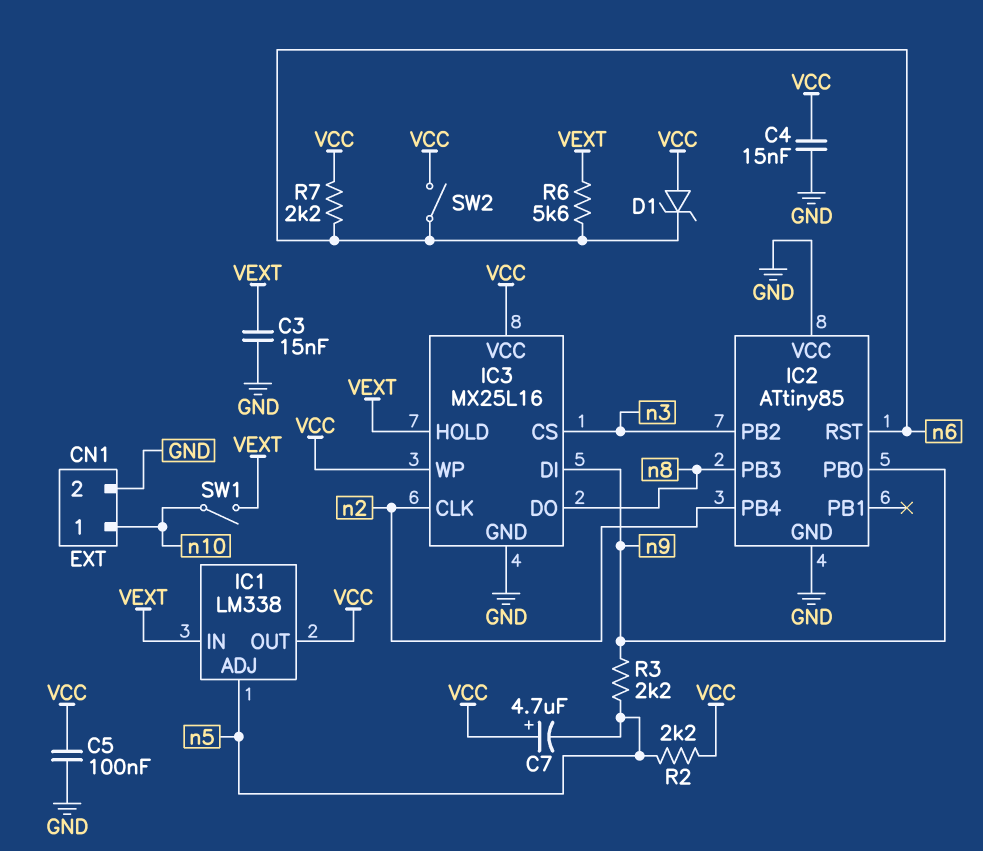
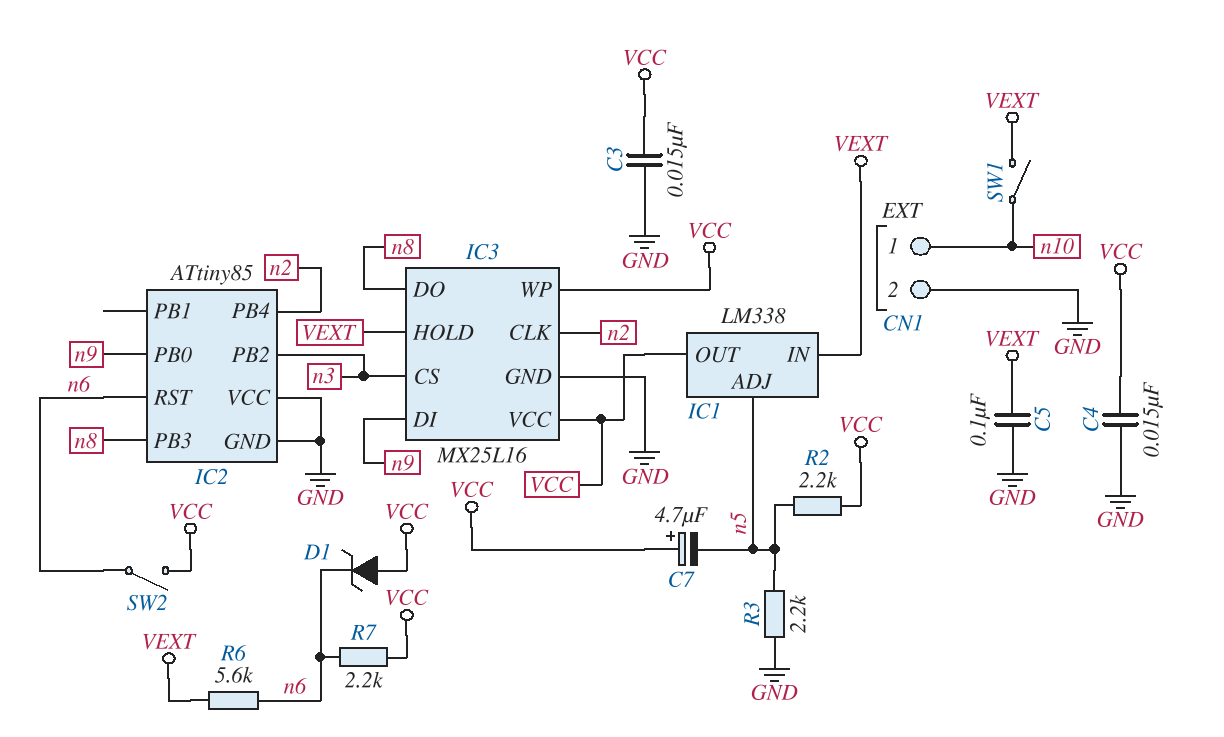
C3: 15nF (GND, VEXT) -> 15nF (GND, VCC)
C5: 100nF (GND, VCC) -> 100nF (GND, VEXT)
R3: 2.2k (n5, n9) -> 2.2k (GND, n5)

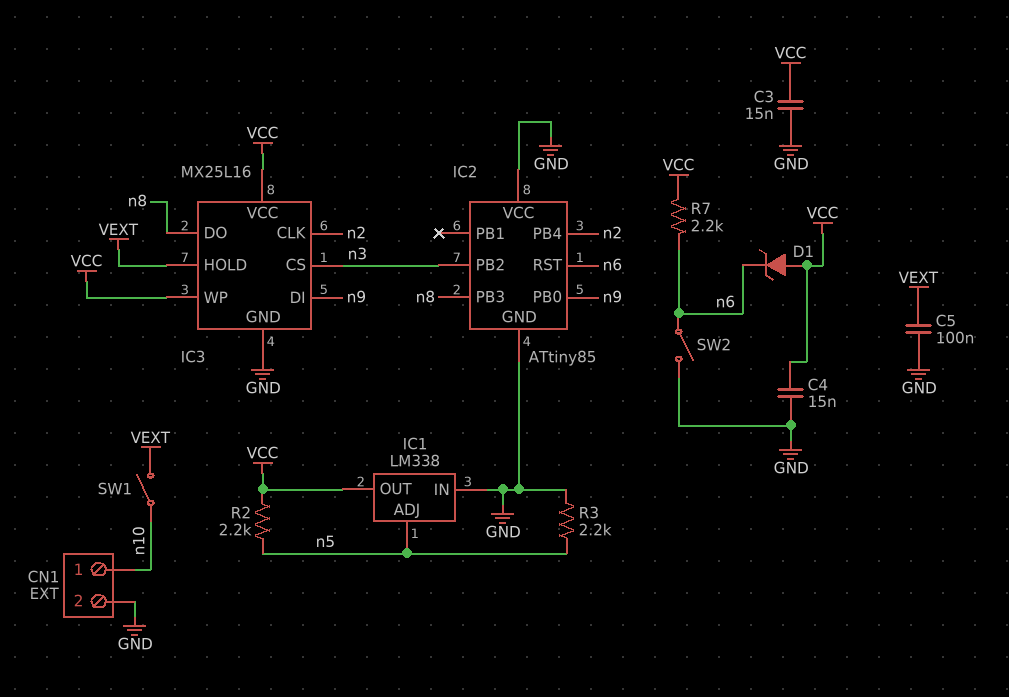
C7: 4.7uF (plus VCC, minus n5) -> none
IC1 pin IN: VEXT -> GND
R6: 5.6k (VEXT, n6) -> none
SW2: switch (VCC, n6) -> switch (GND, n6)

